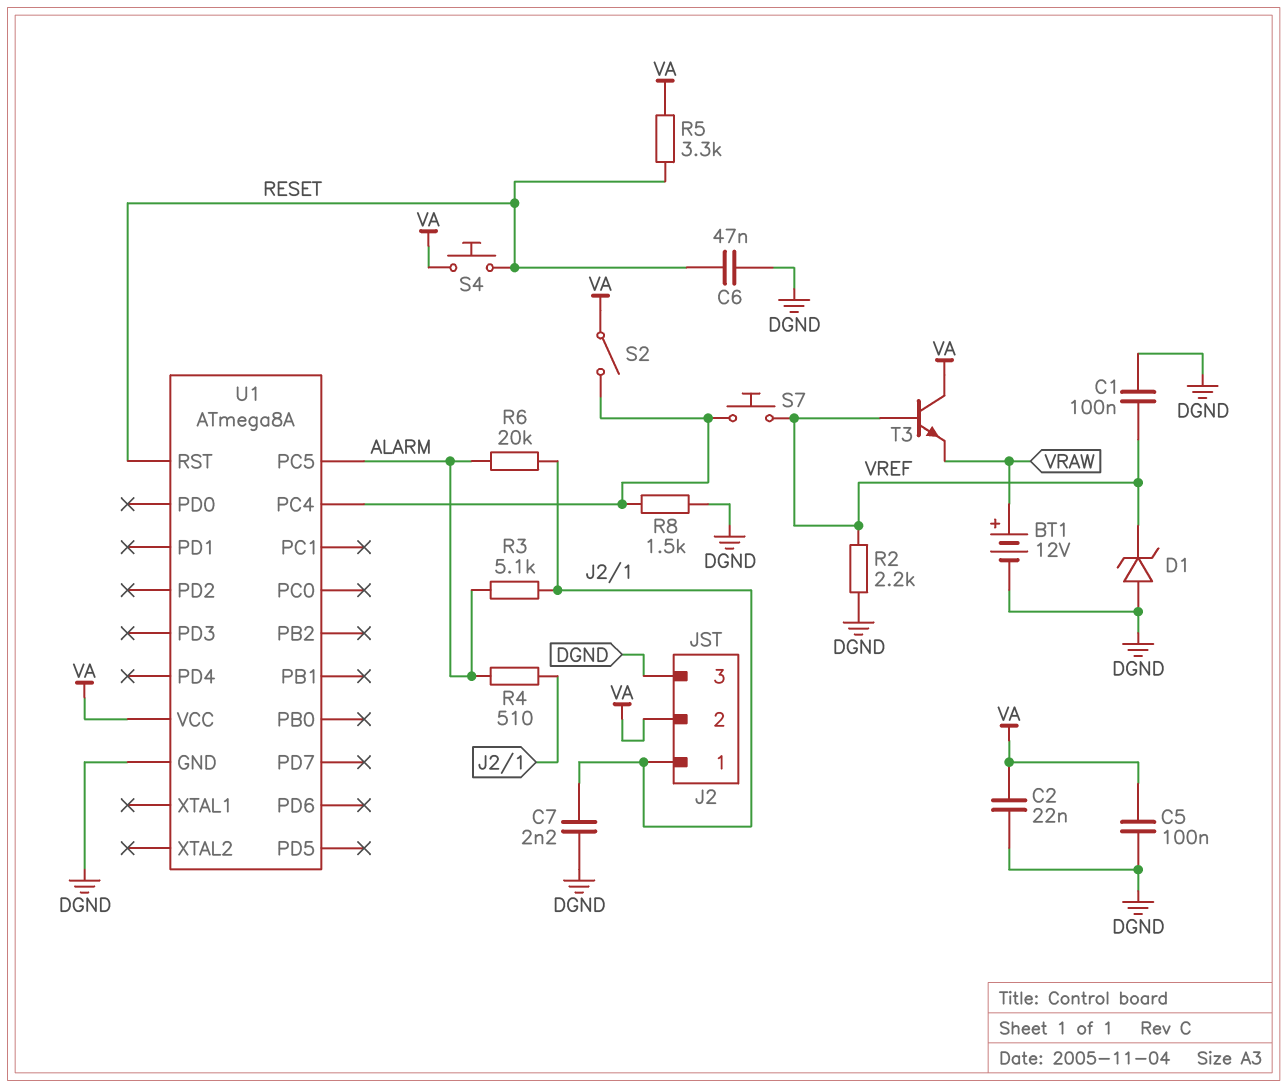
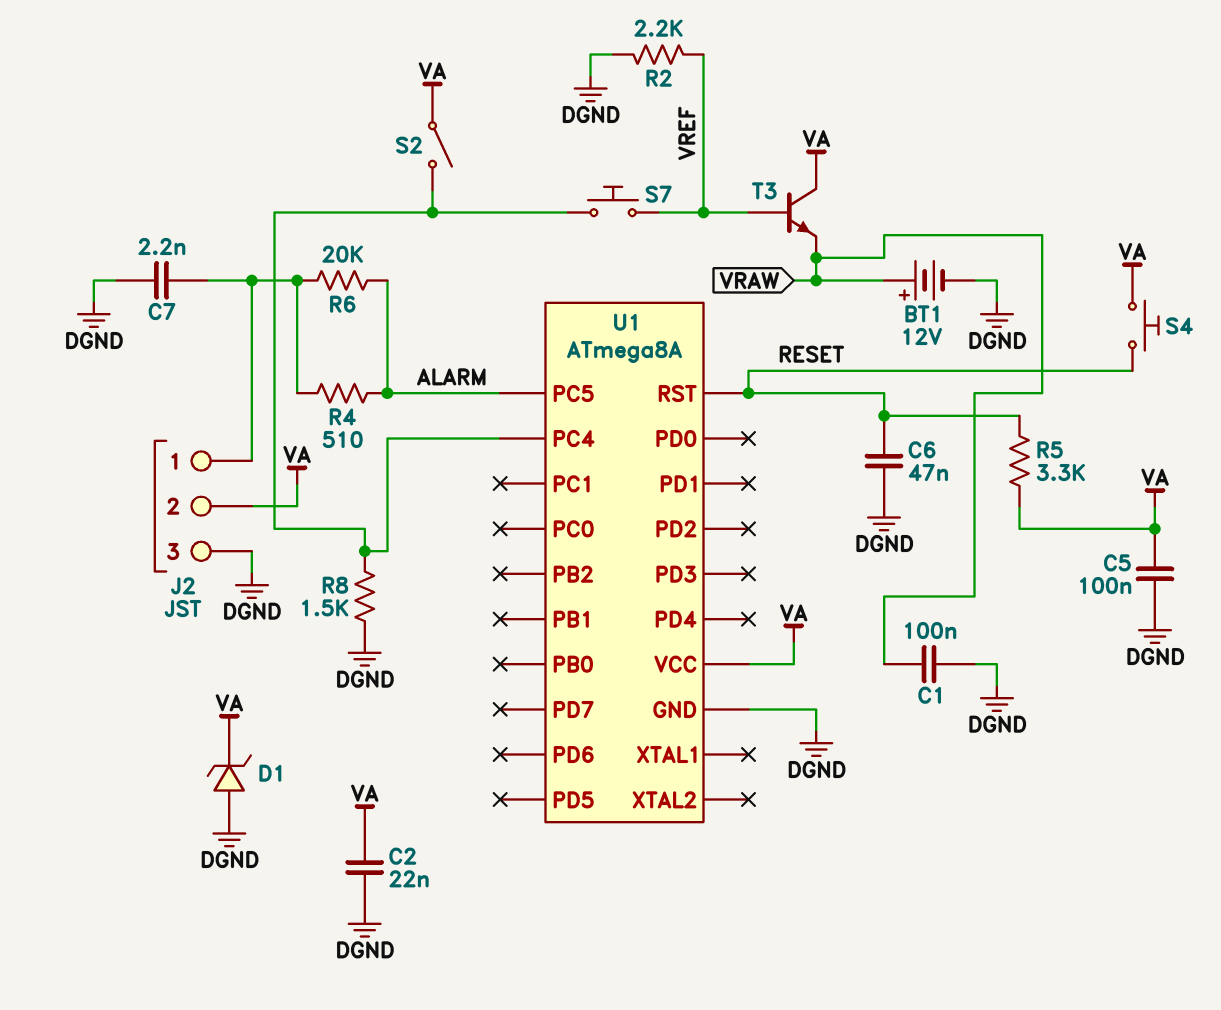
C1: 100nF (DGND, VREF) -> 100nF (DGND, VRAW)
D1: zener (A DGND, K VREF) -> zener (A DGND, K VA)
R3: 5.1k (ALARM, J2/1) -> none

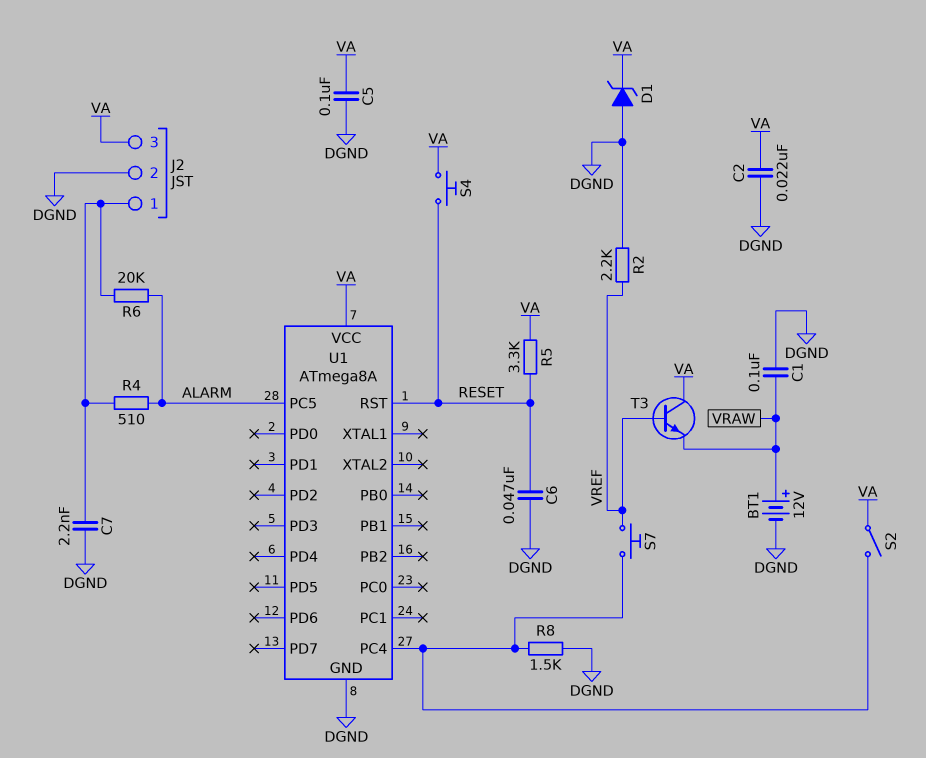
J2 pin 2: VA -> DGND
J2 pin 3: DGND -> VA

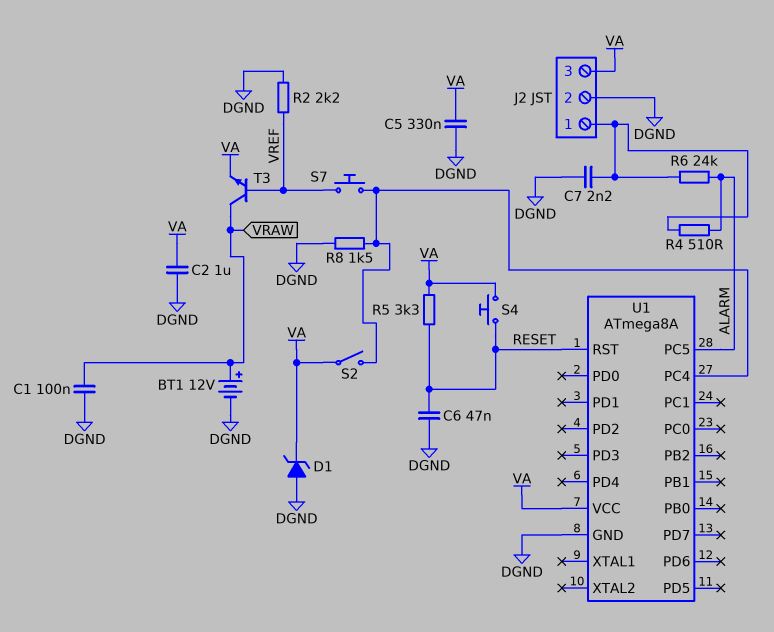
C2: 22nF (DGND, VA) -> 1uF (DGND, VA)
C5: 100nF (DGND, VA) -> 330nF (DGND, VA)
R6: 20k (ALARM, J2/1) -> 24k (ALARM, J2/1)
T3: NPN (B VREF, C VA, E VRAW) -> NPN (B VREF, C VRAW, E VA)

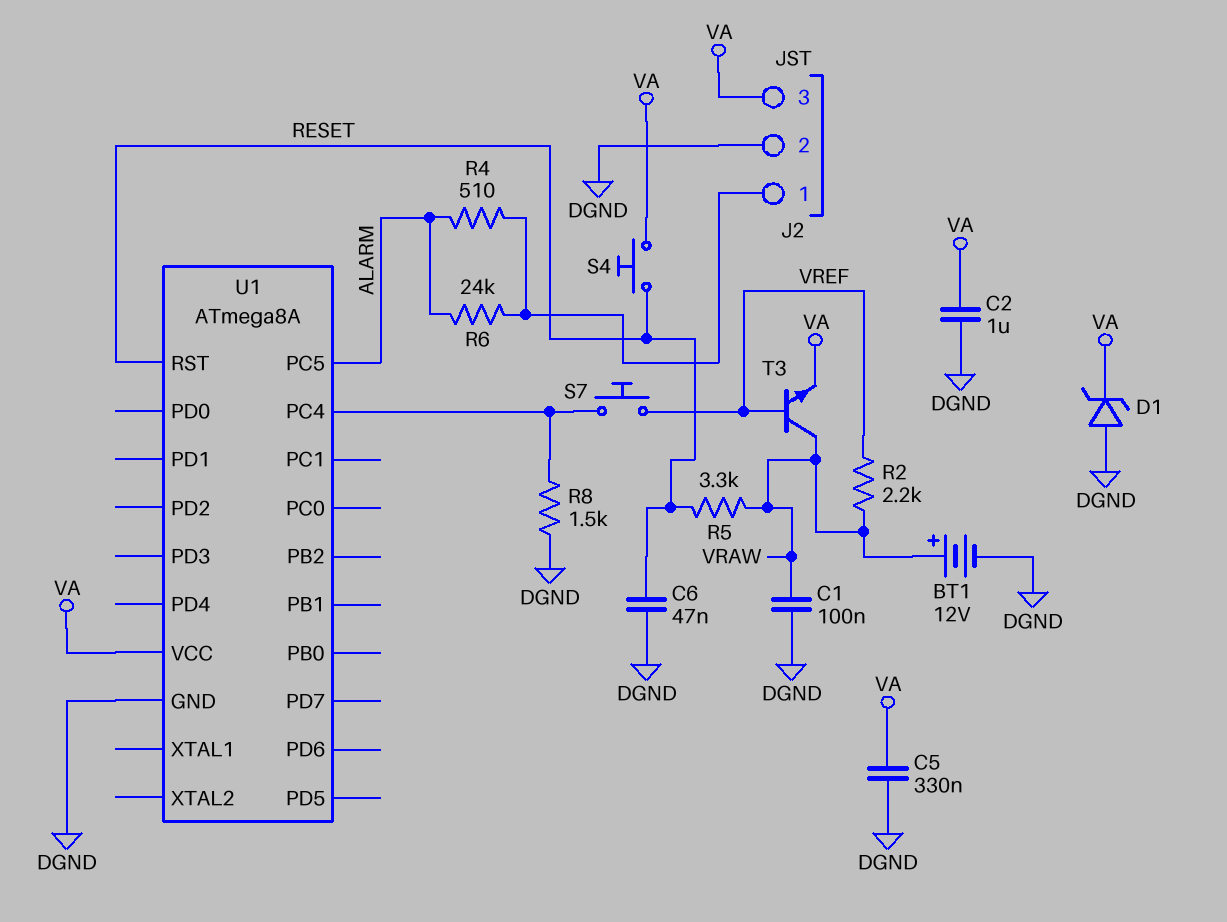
C7: 2.2nF (DGND, J2/1) -> none
R2: 2.2k (DGND, VREF) -> 2.2k (VRAW, VREF)
R5: 3.3k (RESET, VA) -> 3.3k (RESET, VRAW)
S2: switch (U1/PC4, VA) -> none

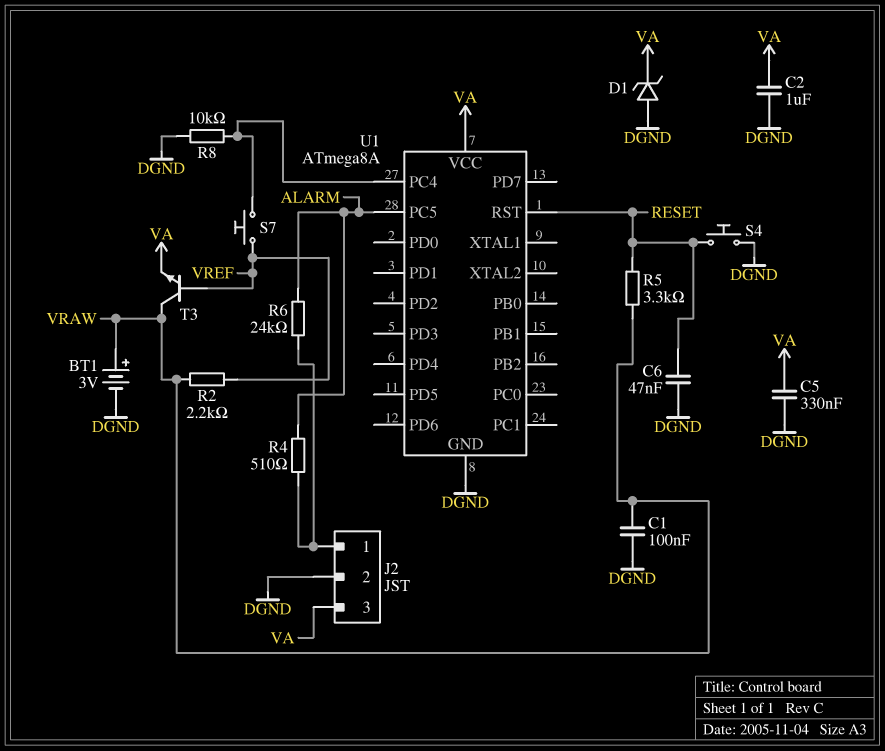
BT1: 12V (plus VRAW, minus DGND) -> 3V (plus VRAW, minus DGND)
R8: 1.5k (DGND, U1/PC4) -> 10k (DGND, U1/PC4)
S4: button (RESET, VA) -> button (DGND, RESET)

